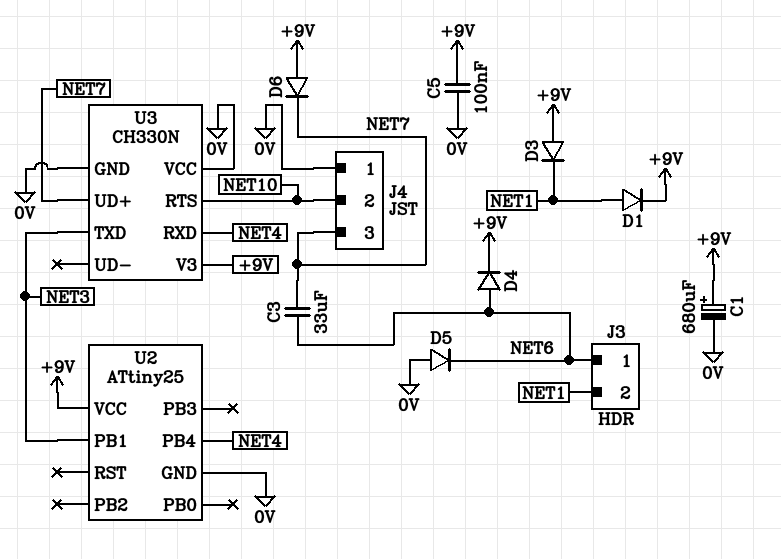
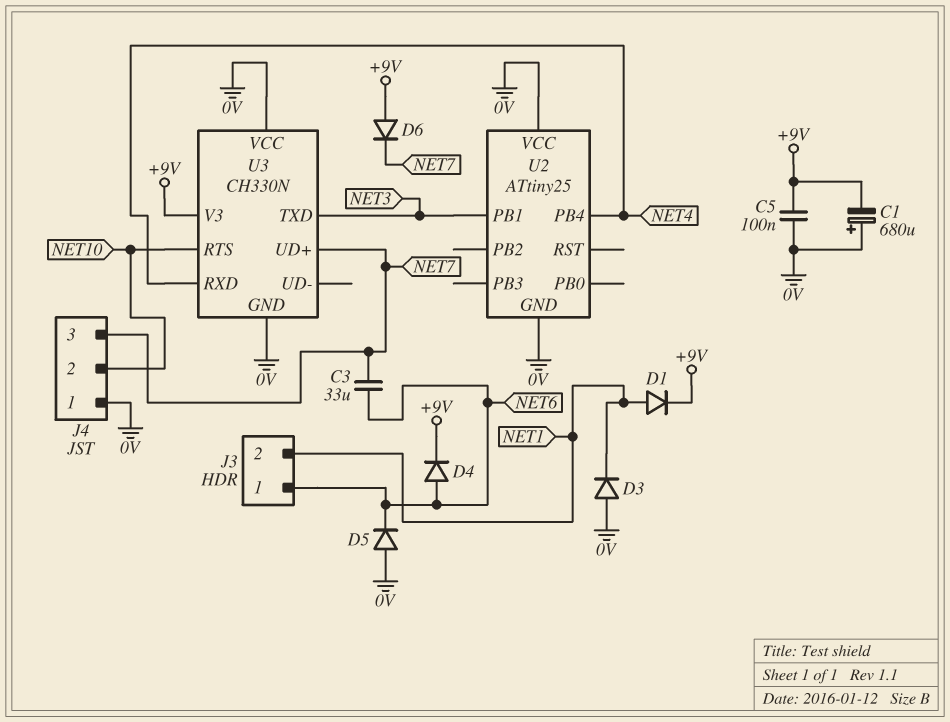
C1: 680uF (plus +9V, minus 0V) -> 680uF (plus 0V, minus +9V)
D3: diode (A +9V, K NET1) -> diode (A 0V, K NET1)
U2 pin VCC: +9V -> 0V

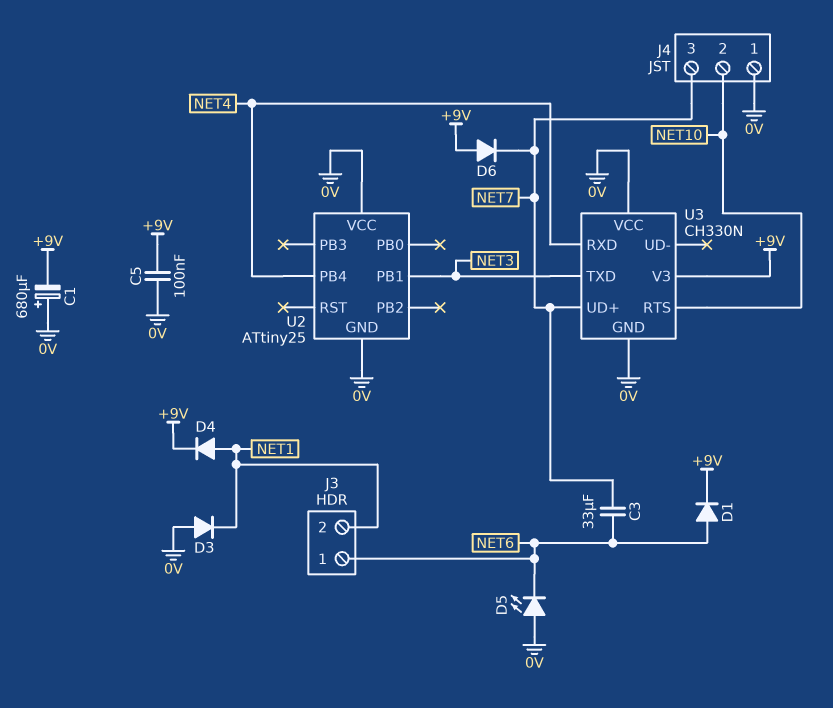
D1: diode (A NET1, K +9V) -> diode (A NET6, K +9V)
D4: diode (A NET6, K +9V) -> diode (A NET1, K +9V)
D5: diode (A 0V, K NET6) -> LED (A 0V, K NET6)

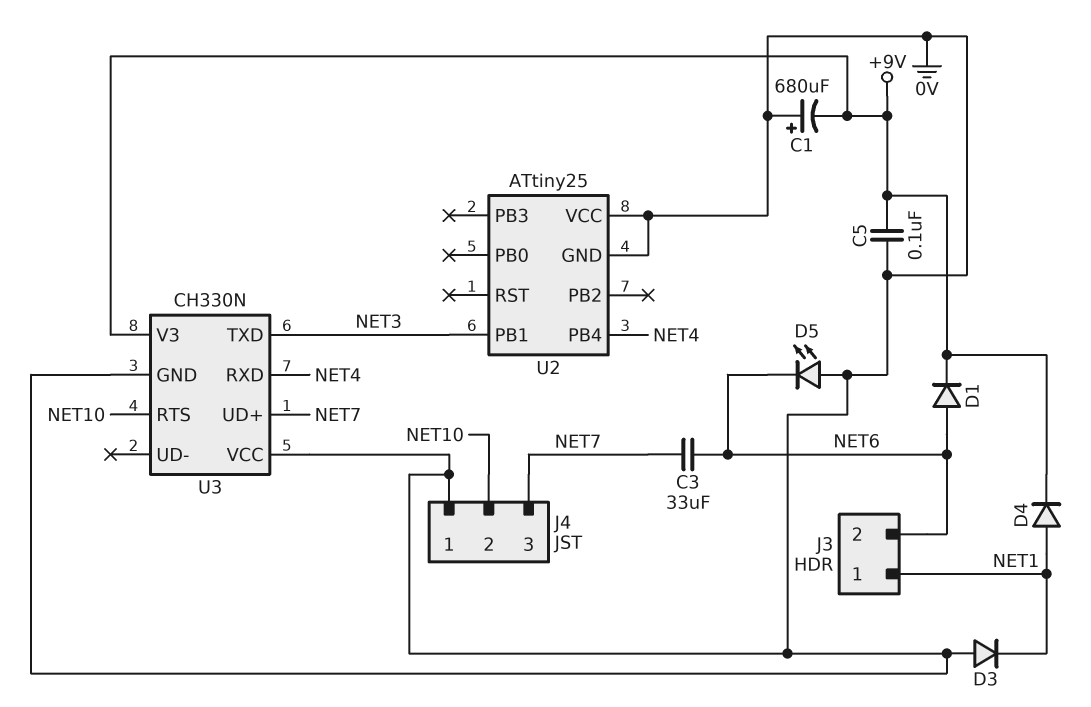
D6: diode (A +9V, K NET7) -> none
J3 pin 1: NET6 -> NET1
J3 pin 2: NET1 -> NET6

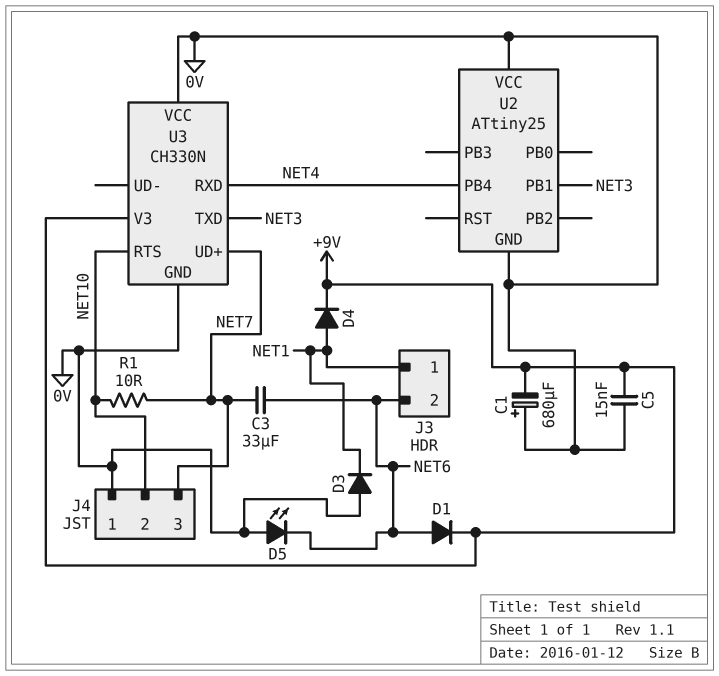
C5: 100nF (+9V, 0V) -> 15nF (+9V, 0V)
R1: none -> 10 (NET7, NET10)

